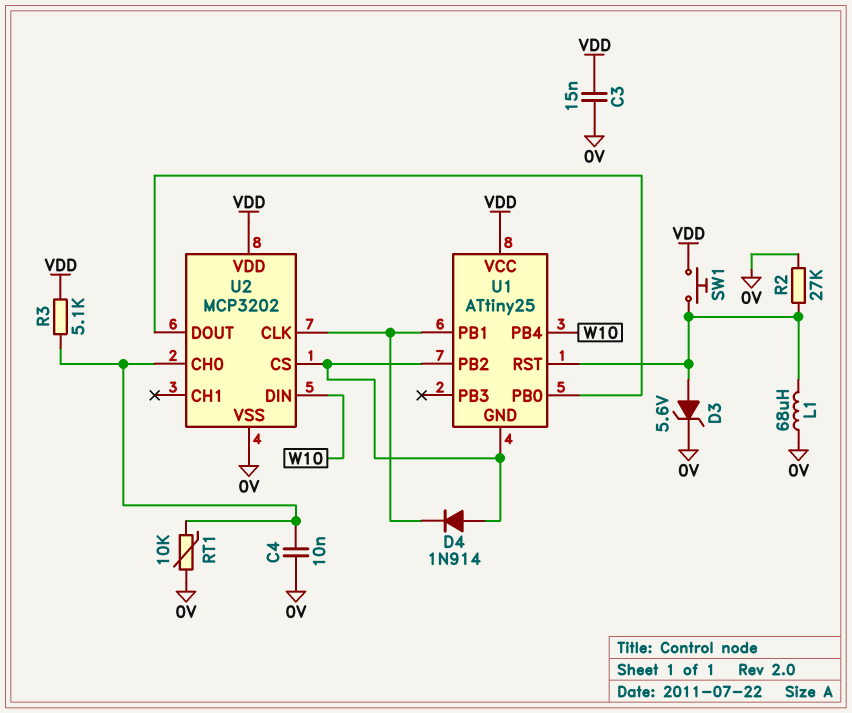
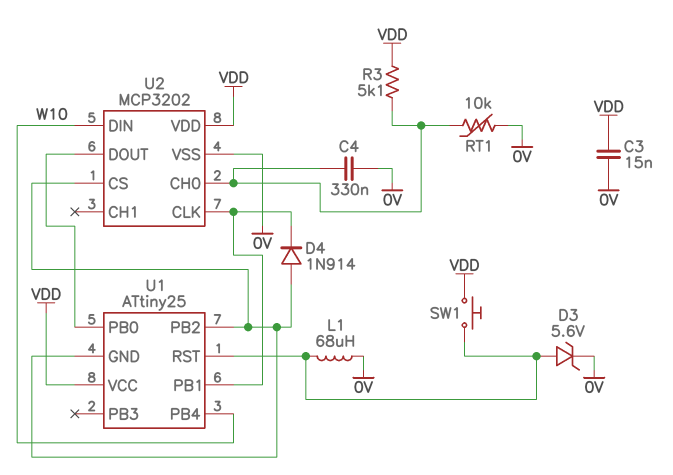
C4: 10nF (0V, U2/CH0) -> 330nF (0V, U2/CH0)
R2: 27k (0V, U1/RST) -> none

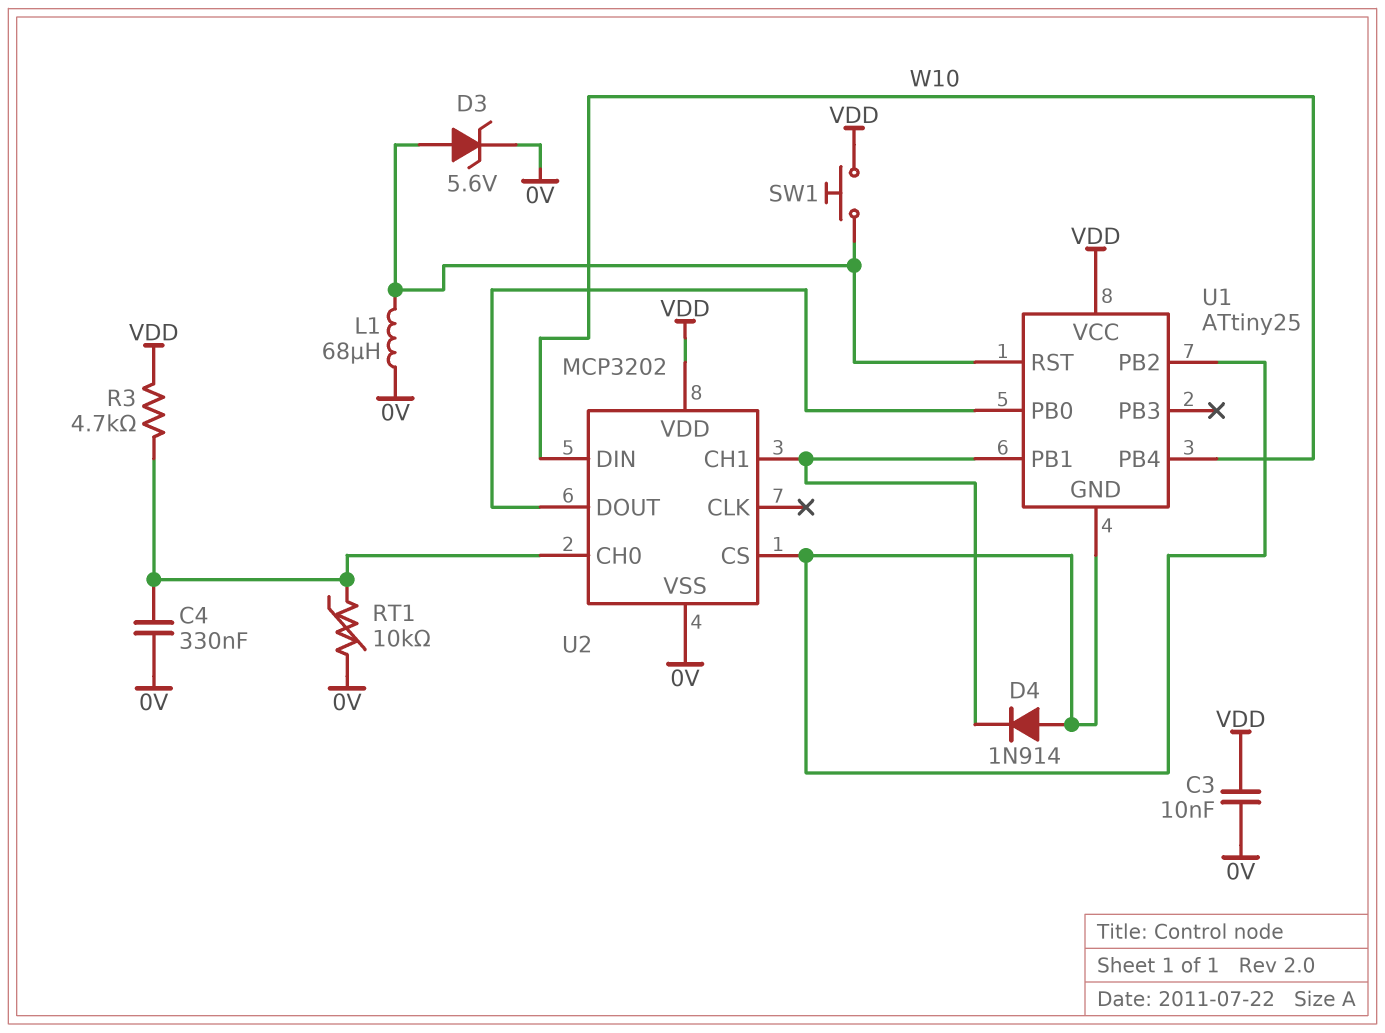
C3: 15nF (0V, VDD) -> 10nF (0V, VDD)
R3: 5.1k (U2/CH0, VDD) -> 4.7k (U2/CH0, VDD)
U2 pin CH1: none -> U1/PB1
U2 pin CLK: U1/PB1 -> none

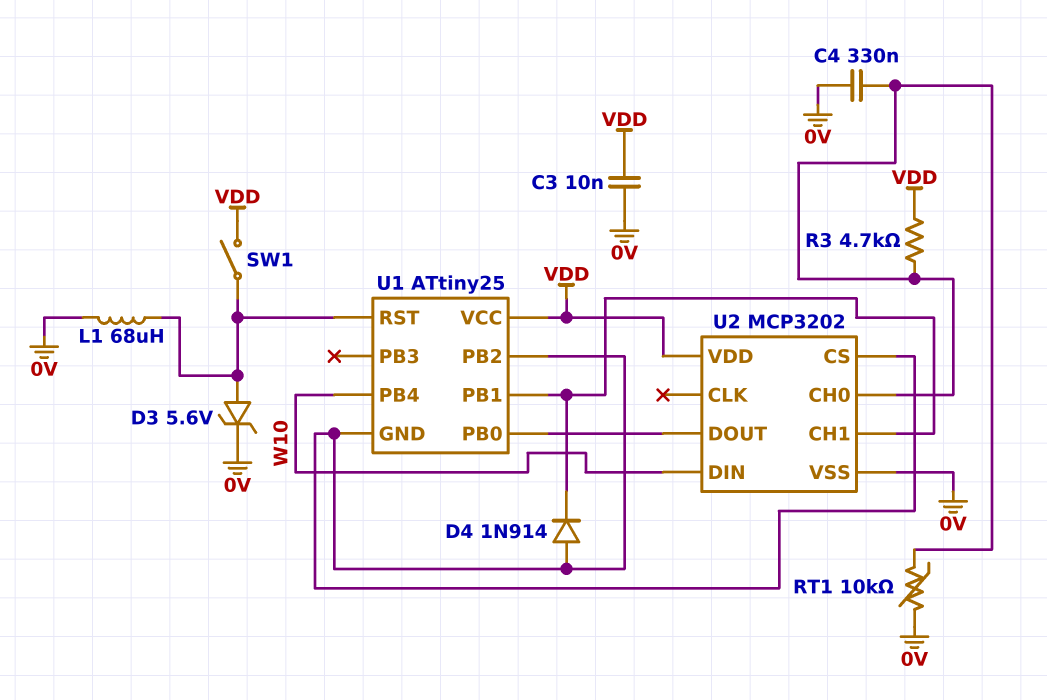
SW1: button (U1/RST, VDD) -> switch (U1/RST, VDD)

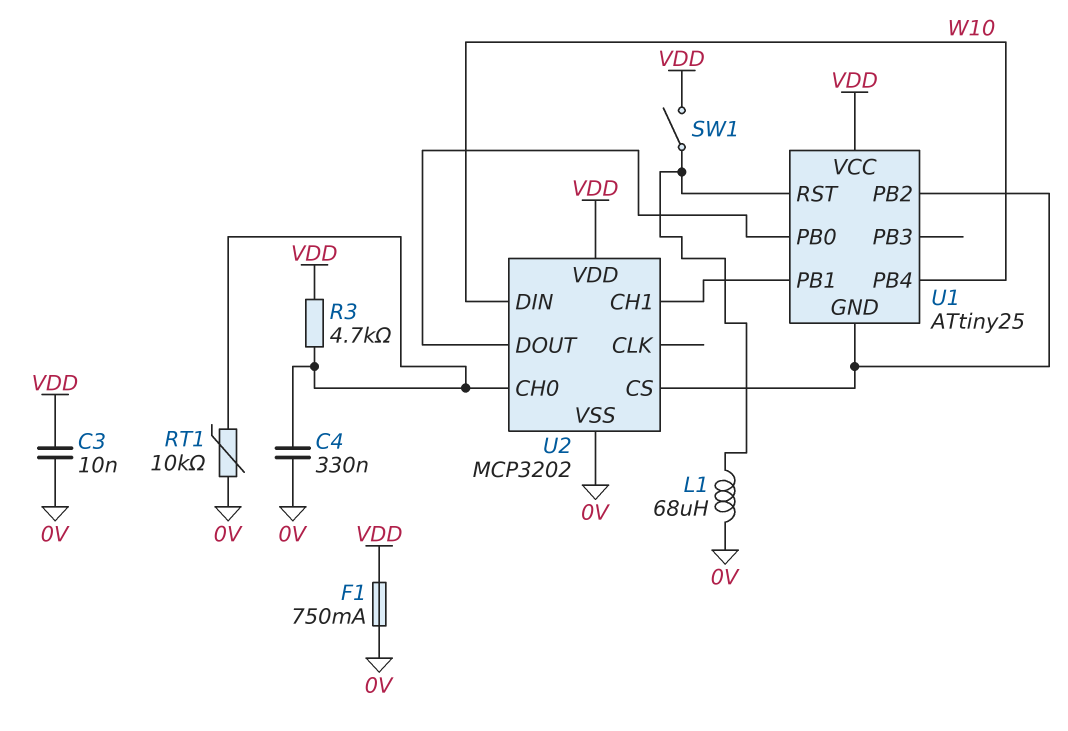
D3: zener 5.6V (A U1/RST, K 0V) -> none
D4: diode 1N914 (A U1/GND, K U1/PB1) -> none
F1: none -> 750mA (0V, VDD)

